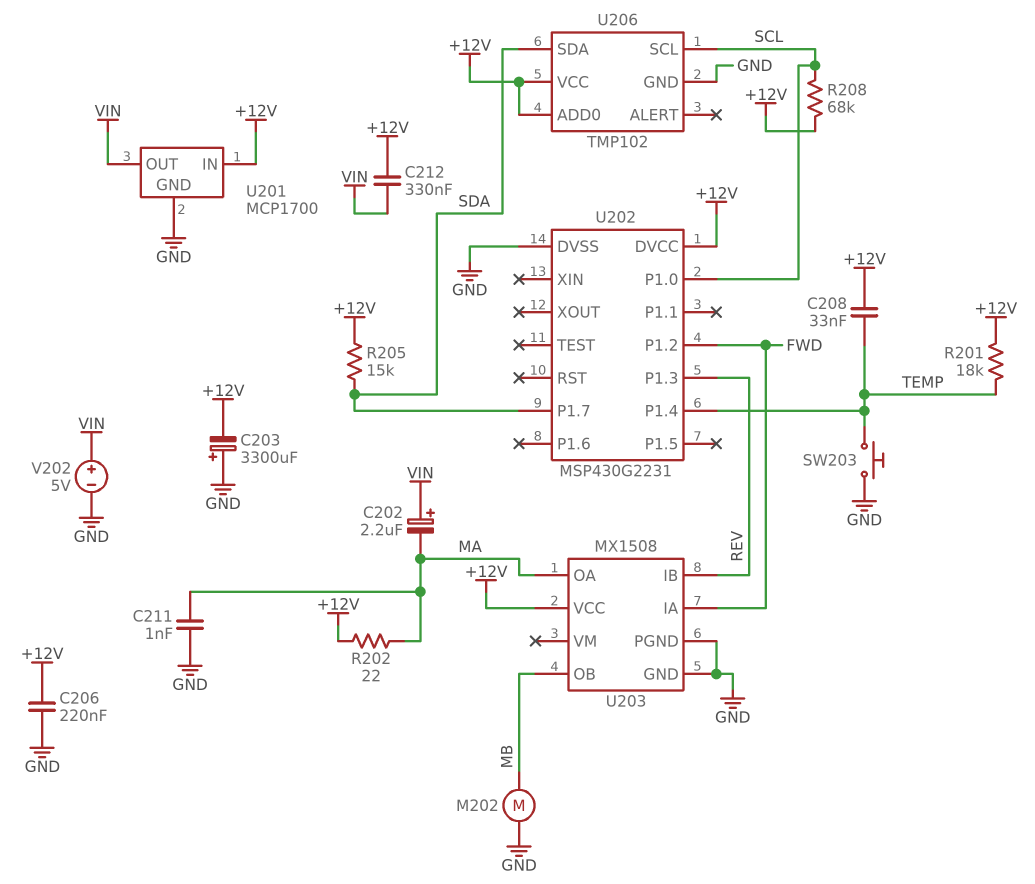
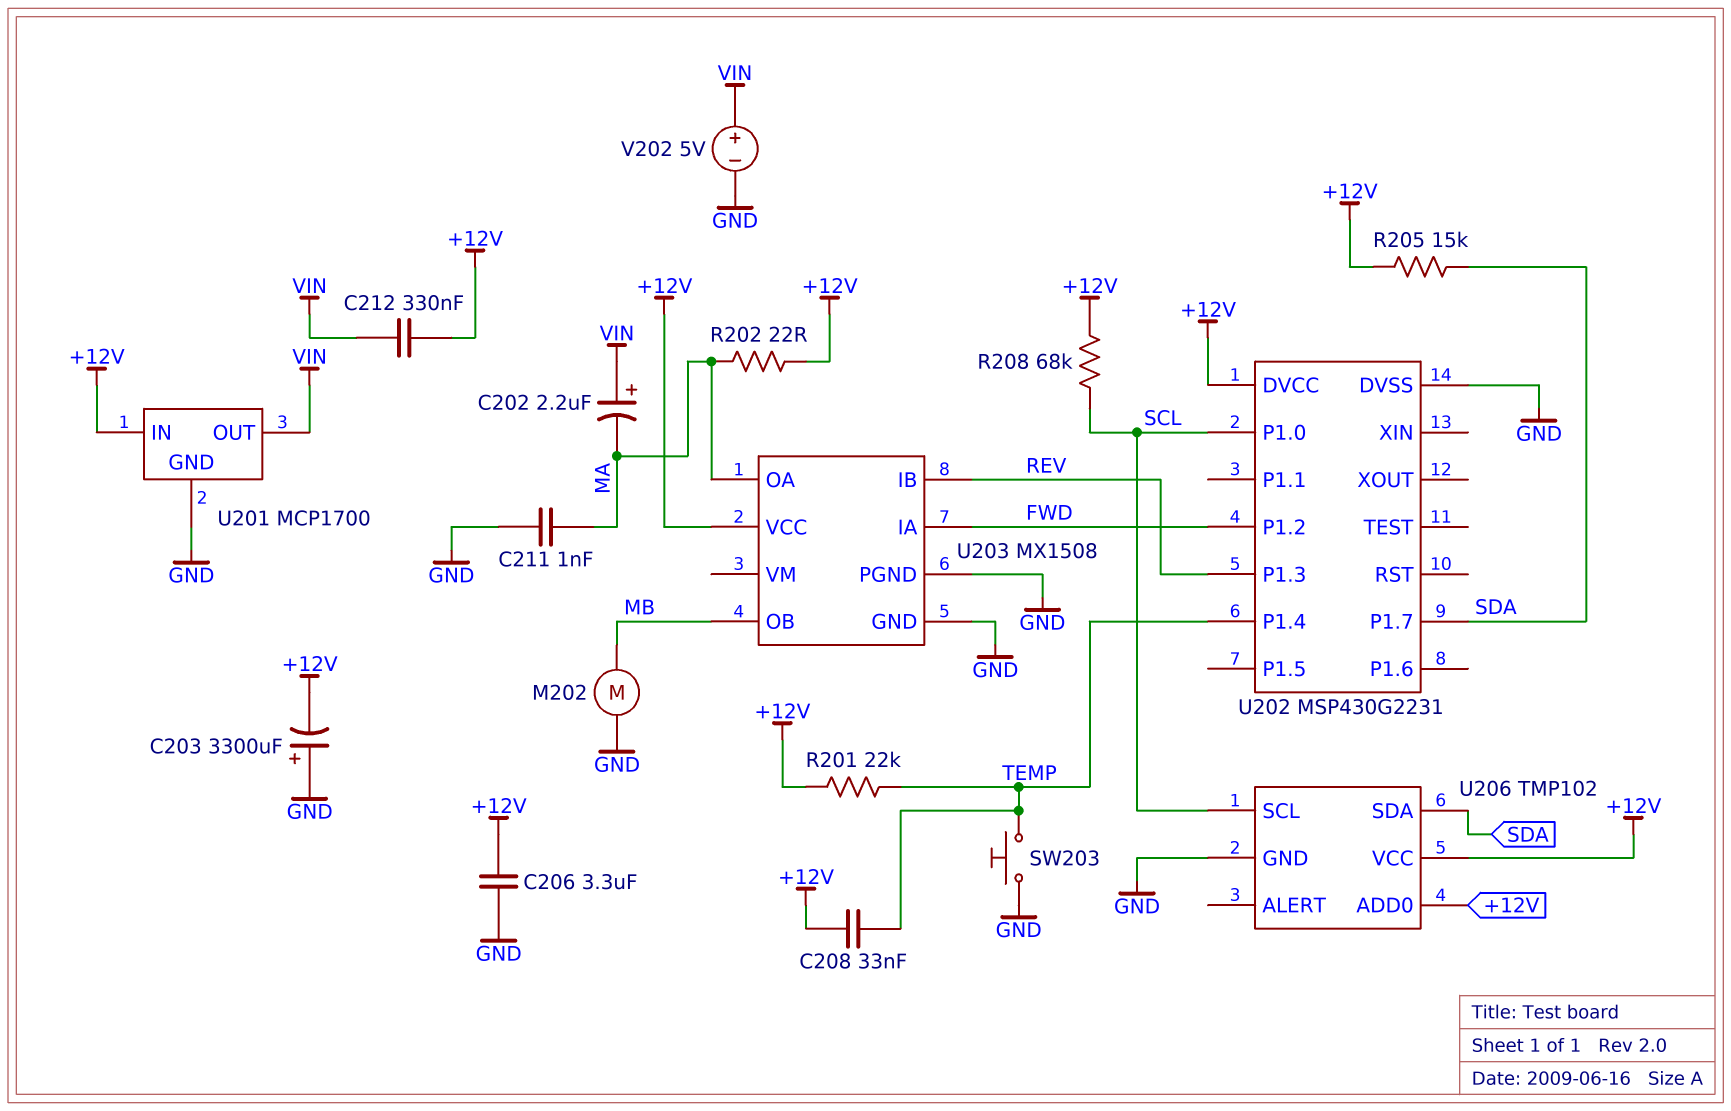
C206: 220nF (+12V, GND) -> 3.3uF (+12V, GND)
R201: 18k (+12V, TEMP) -> 22k (+12V, TEMP)

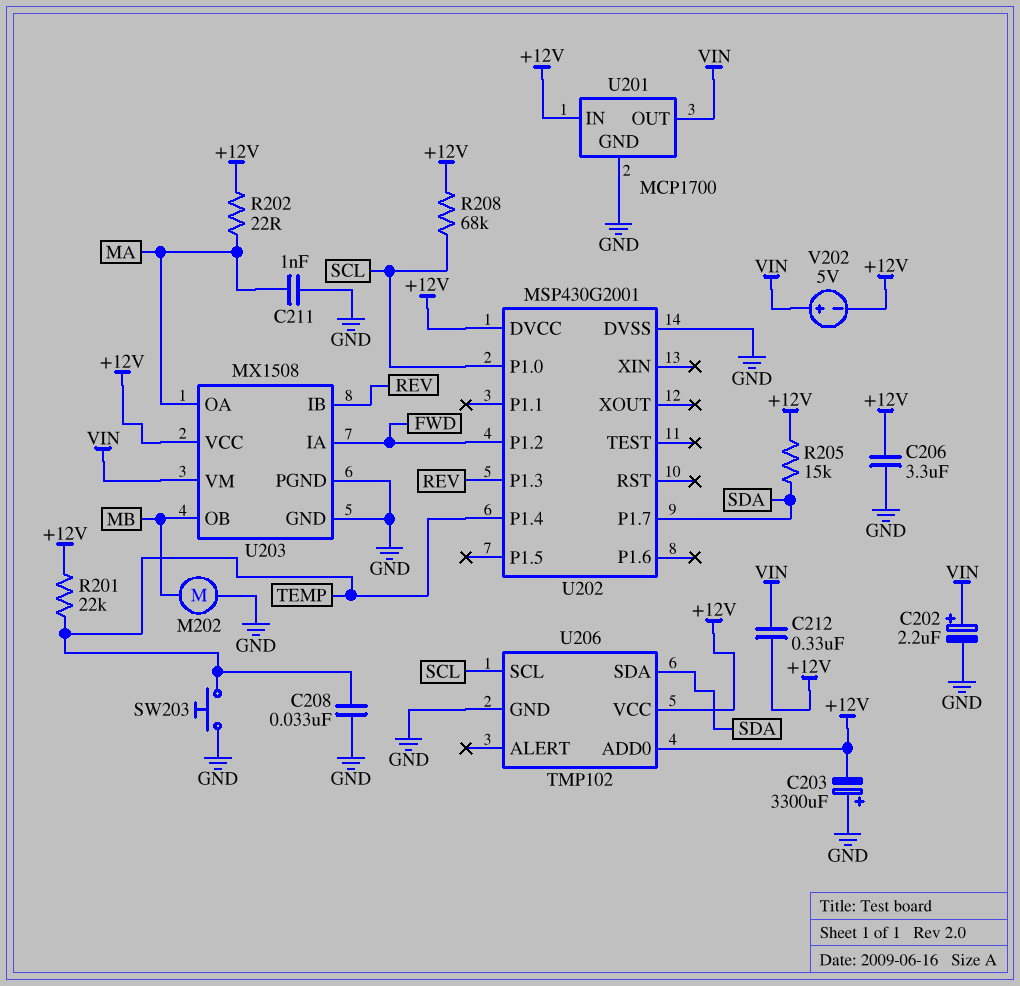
C202: 2.2uF (plus VIN, minus MA) -> 2.2uF (plus VIN, minus GND)
C208: 33nF (+12V, TEMP) -> 33nF (GND, TEMP)
U202: MSP430G2231 -> MSP430G2001
U203 pin VM: none -> VIN
V202: 5V (plus VIN, minus GND) -> 5V (plus VIN, minus +12V)

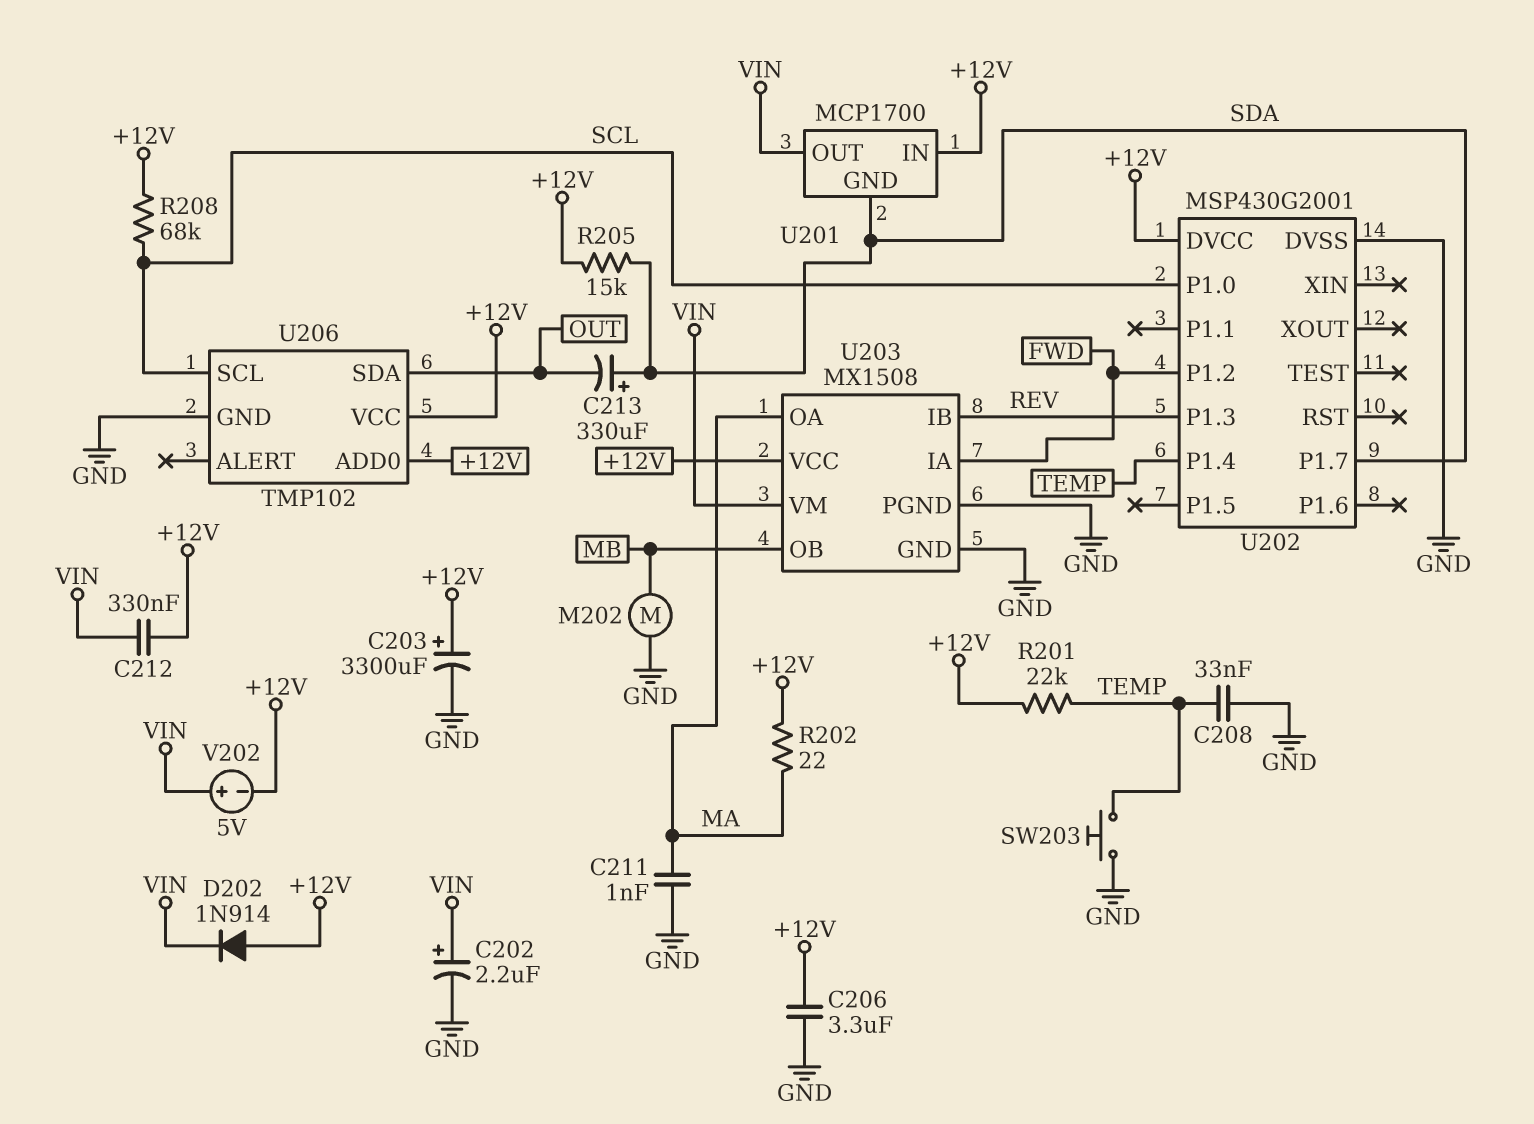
C203: 3300uF (plus GND, minus +12V) -> 3300uF (plus +12V, minus GND)
C213: none -> 330uF (plus SDA, minus OUT)
D202: none -> diode 1N914 (A +12V, K VIN)
U201 pin GND: GND -> SDA
U206 pin SDA: SDA -> OUT

